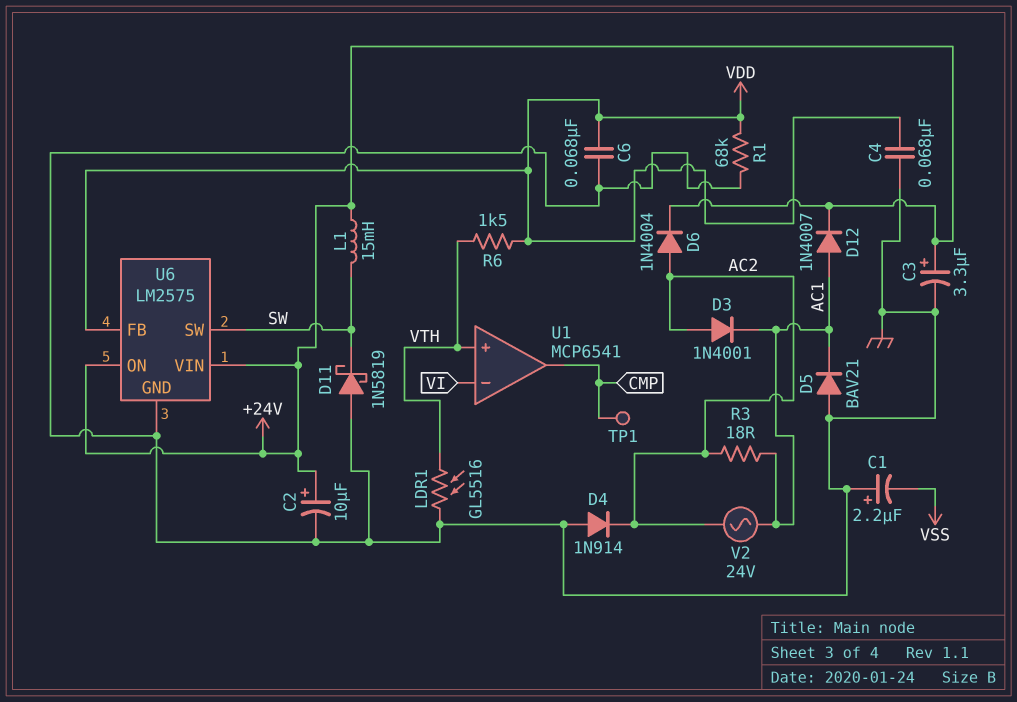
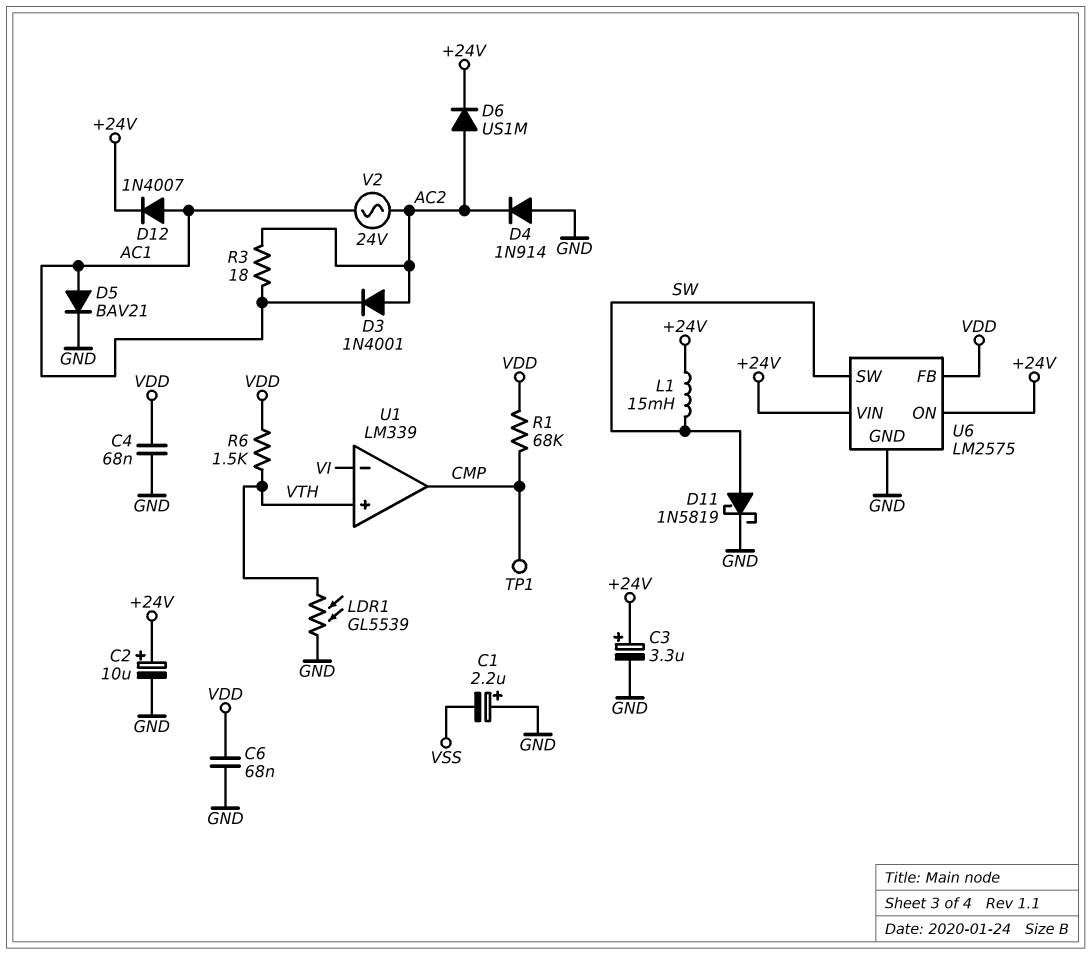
D5: diode BAV21 (A GND, K AC1) -> diode BAV21 (A AC1, K GND)
D6: diode 1N4004 (A AC2, K +24V) -> diode US1M (A AC2, K +24V)
D11: schottky 1N5819 (A GND, K SW) -> schottky 1N5819 (A SW, K GND)
LDR1: GL5516 (GND, VTH) -> GL5539 (GND, VTH)
R1: 68k (GND, VDD) -> 68k (CMP, VDD)
U1: MCP6541 -> LM339

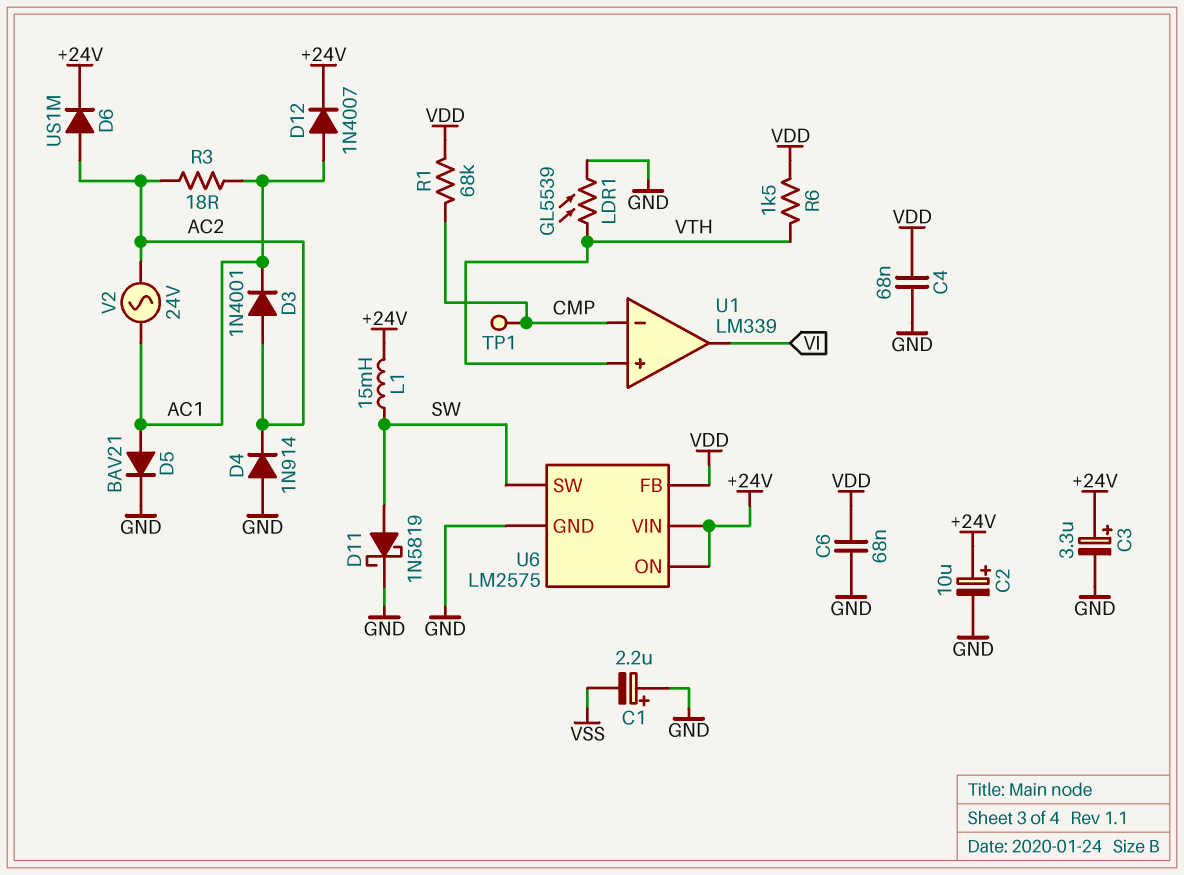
U1 pin in-: VI -> CMP
U1 pin out: CMP -> VI

